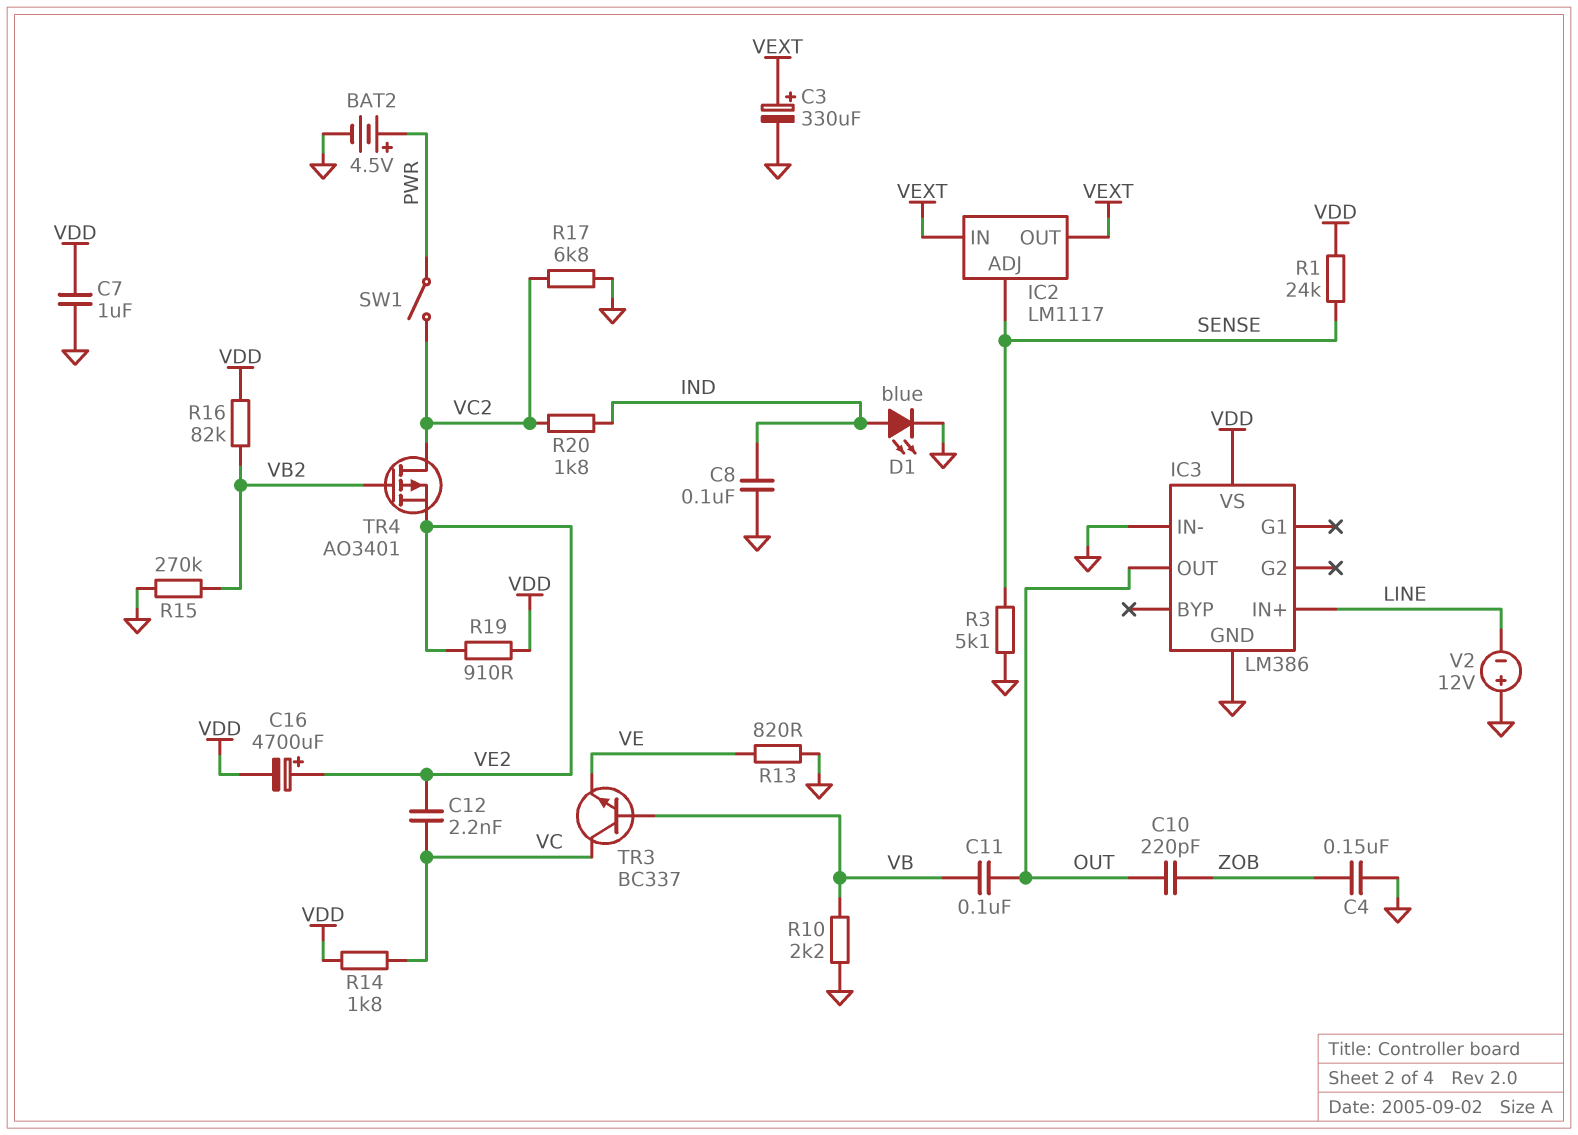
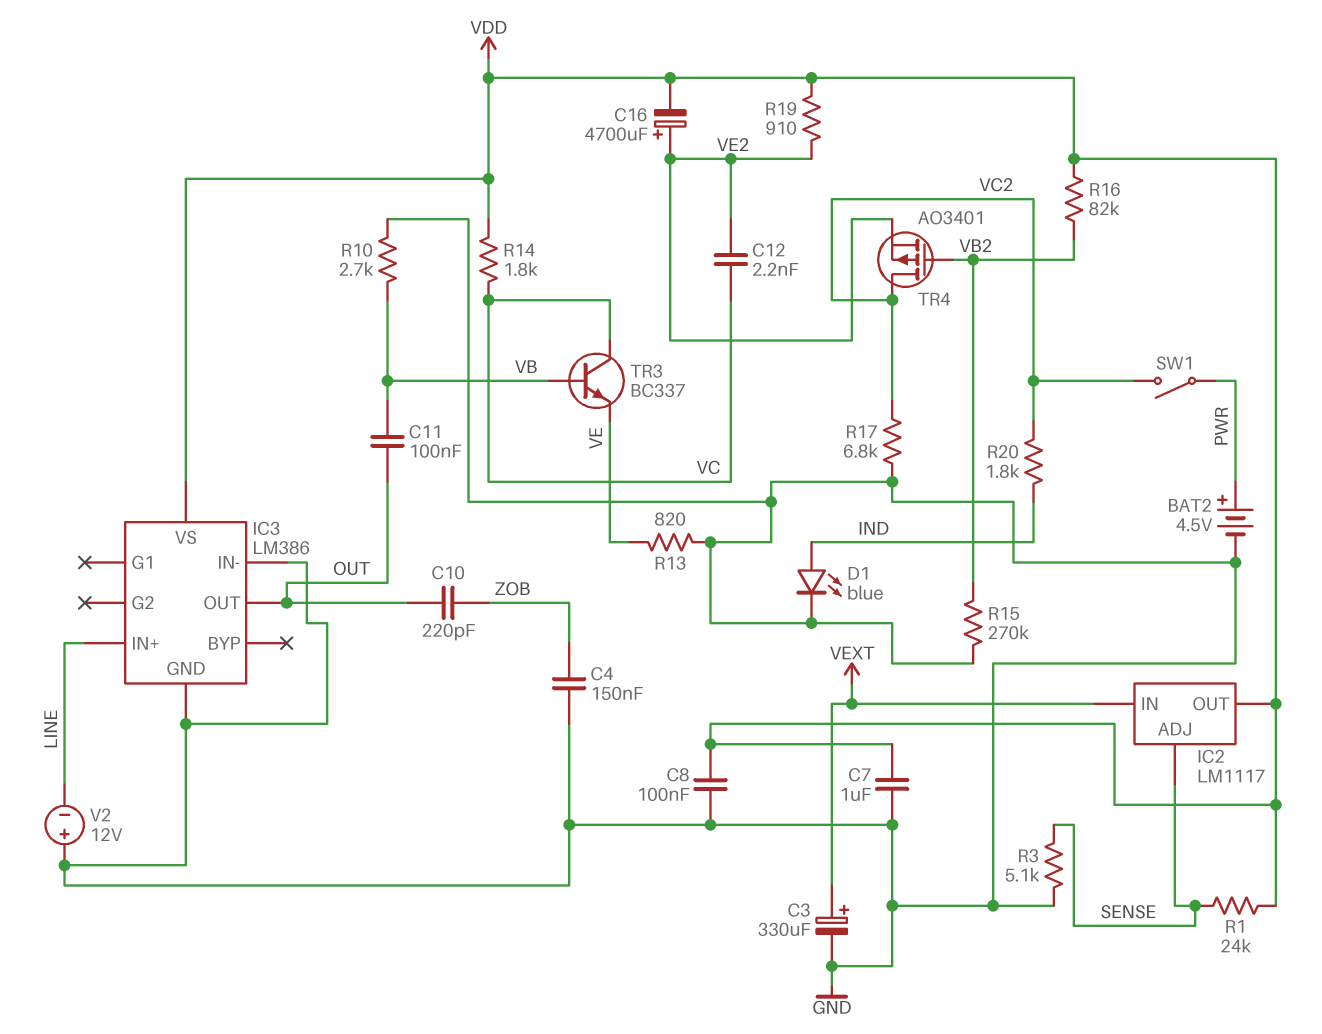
C8: 100nF (GND, IND) -> 100nF (GND, VDD)
IC2 pin OUT: VEXT -> VDD
R10: 2.2k (GND, VB) -> 2.7k (GND, VB)

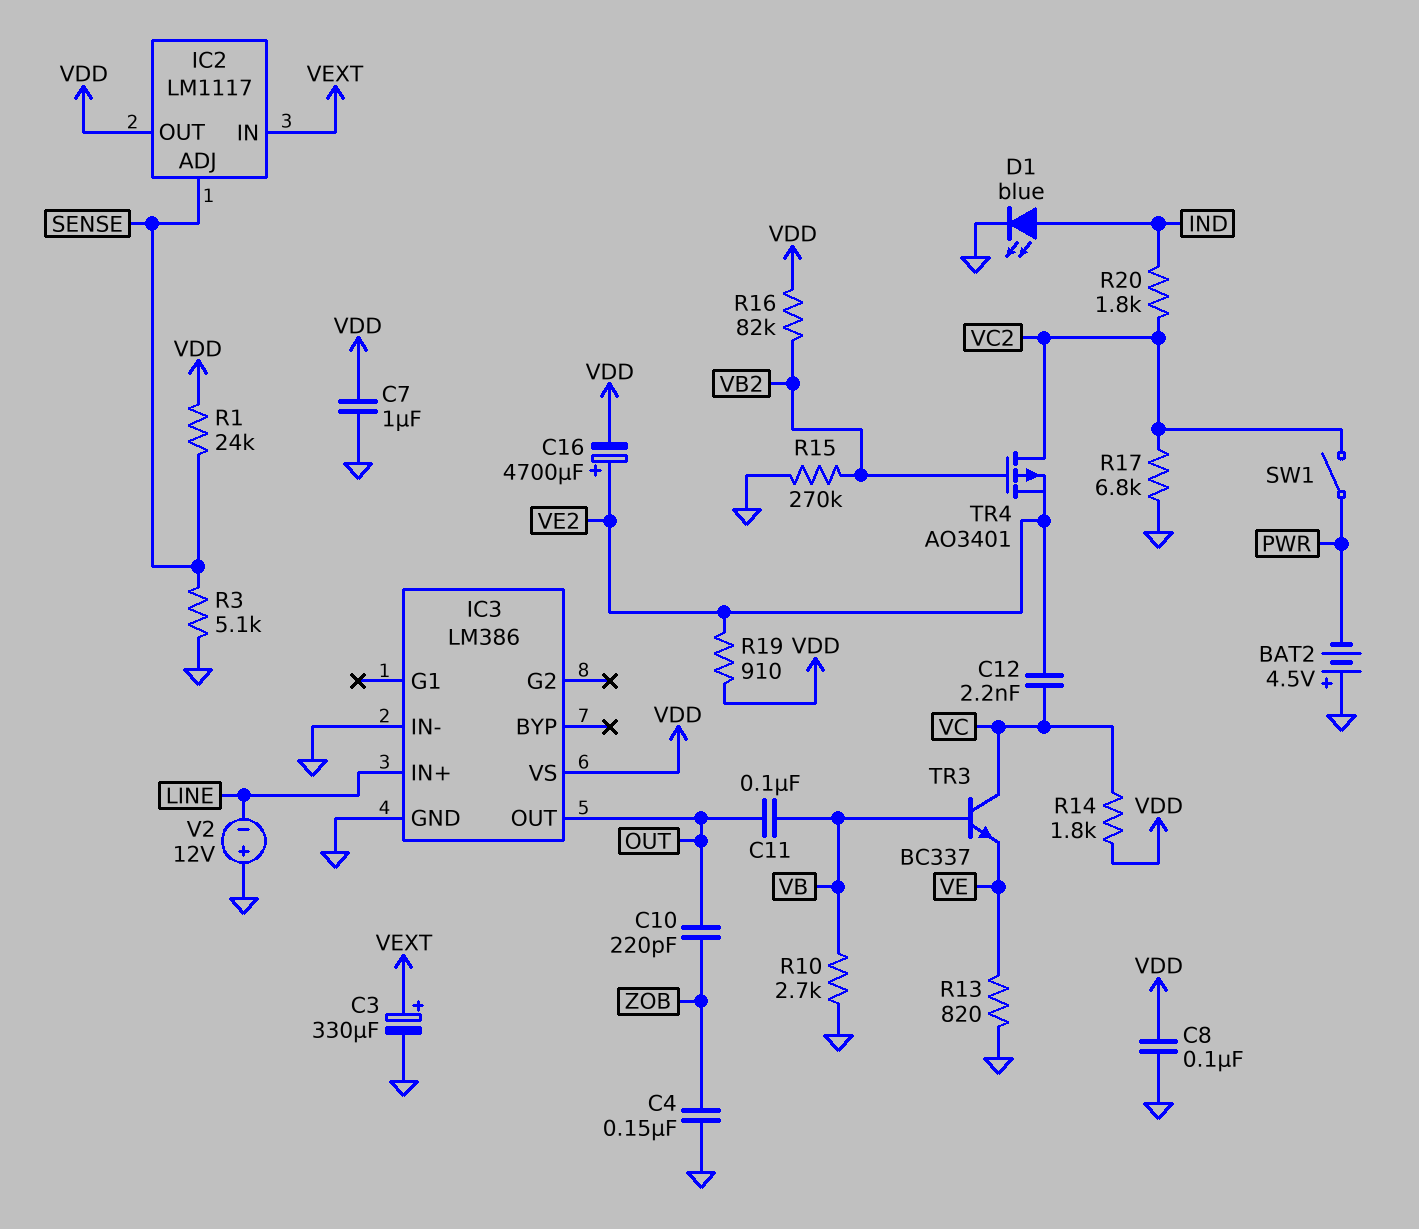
BAT2: 4.5V (plus PWR, minus GND) -> 4.5V (plus GND, minus PWR)

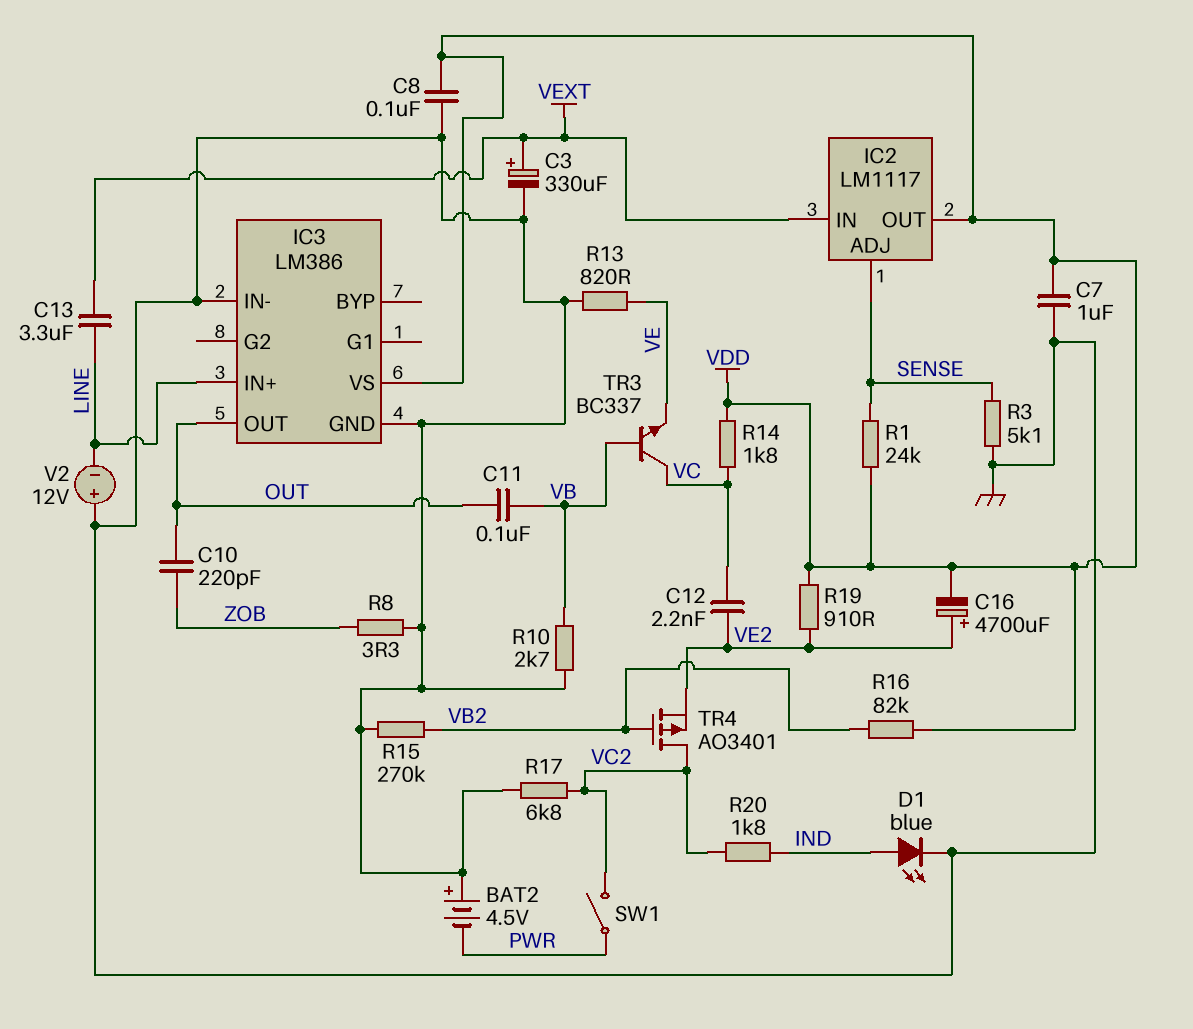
C4: 150nF (GND, ZOB) -> none
C13: none -> 3.3uF (LINE, VEXT)
R8: none -> 3.3 (GND, ZOB)

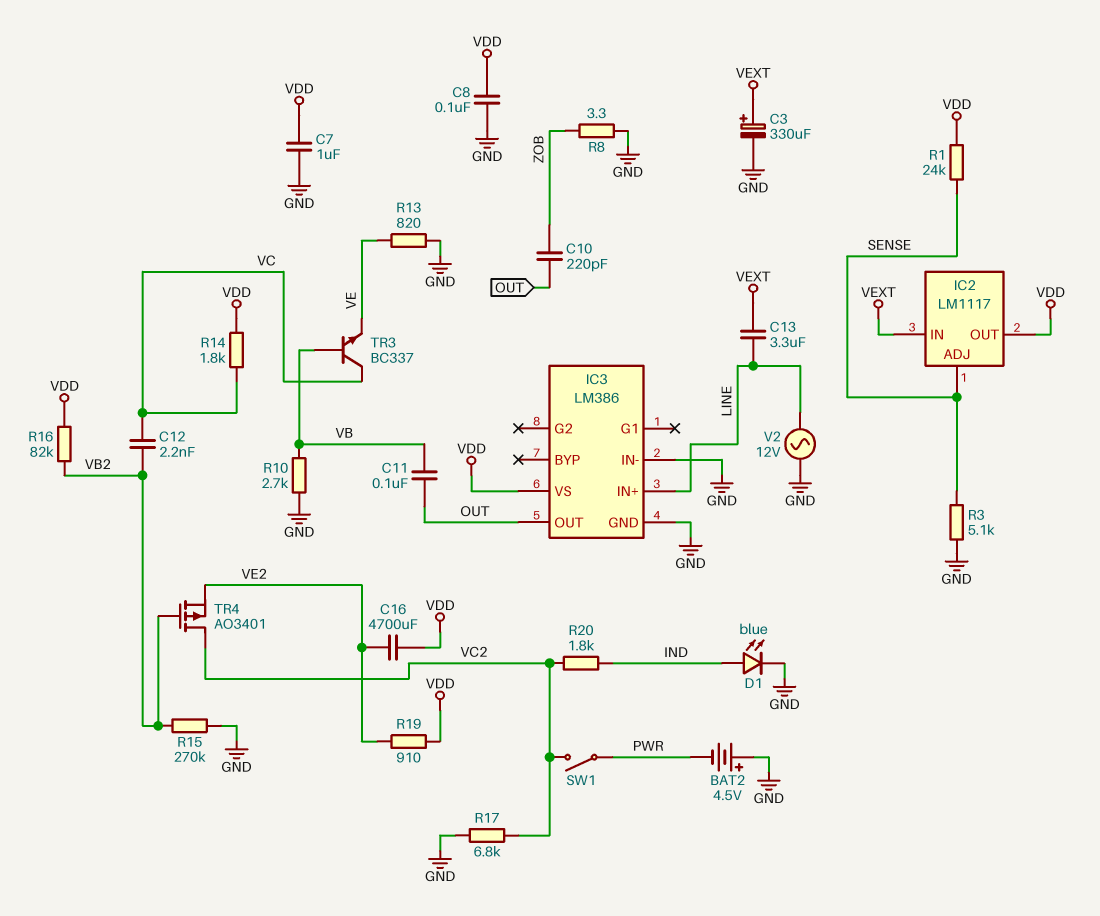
C12: 2.2nF (VC, VE2) -> 2.2nF (VB2, VC)
C16: 4700uF (plus VE2, minus VDD) -> 4700uF (VDD, VE2)
V2: 12V (plus GND, minus LINE) -> AC 12V (GND, LINE)

